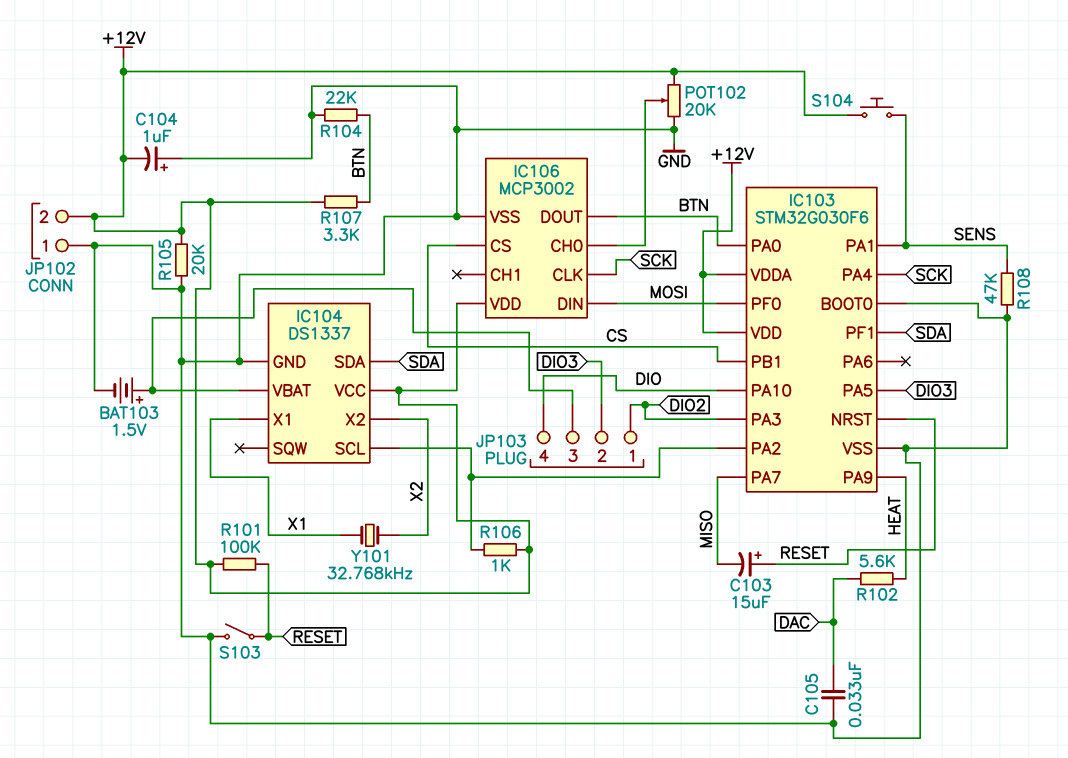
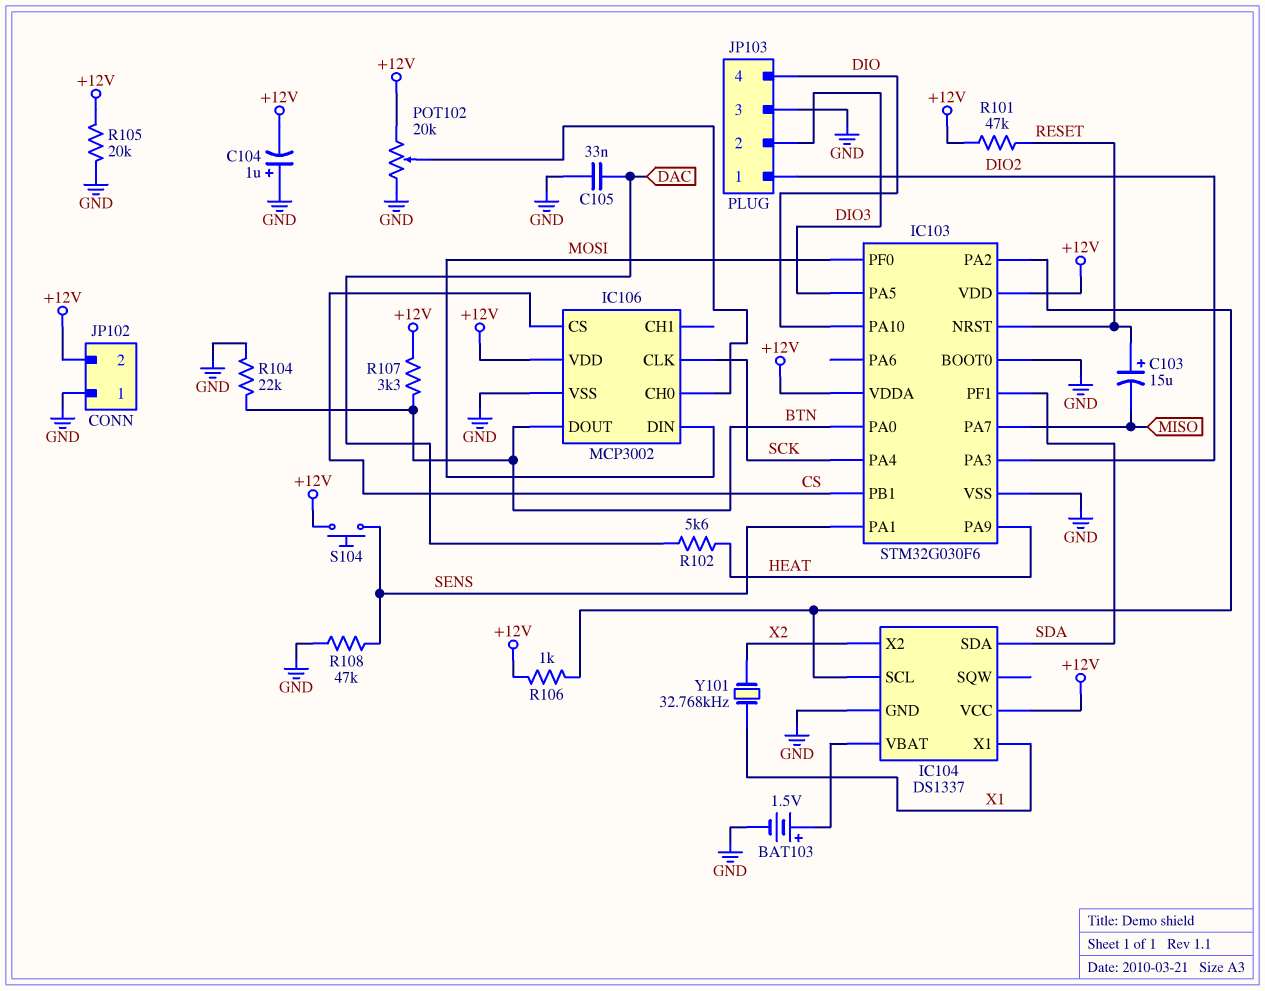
JP103 pin 3: IC104/VBAT -> GND
R101: 100k (+12V, RESET) -> 47k (+12V, RESET)
S103: switch (GND, RESET) -> none

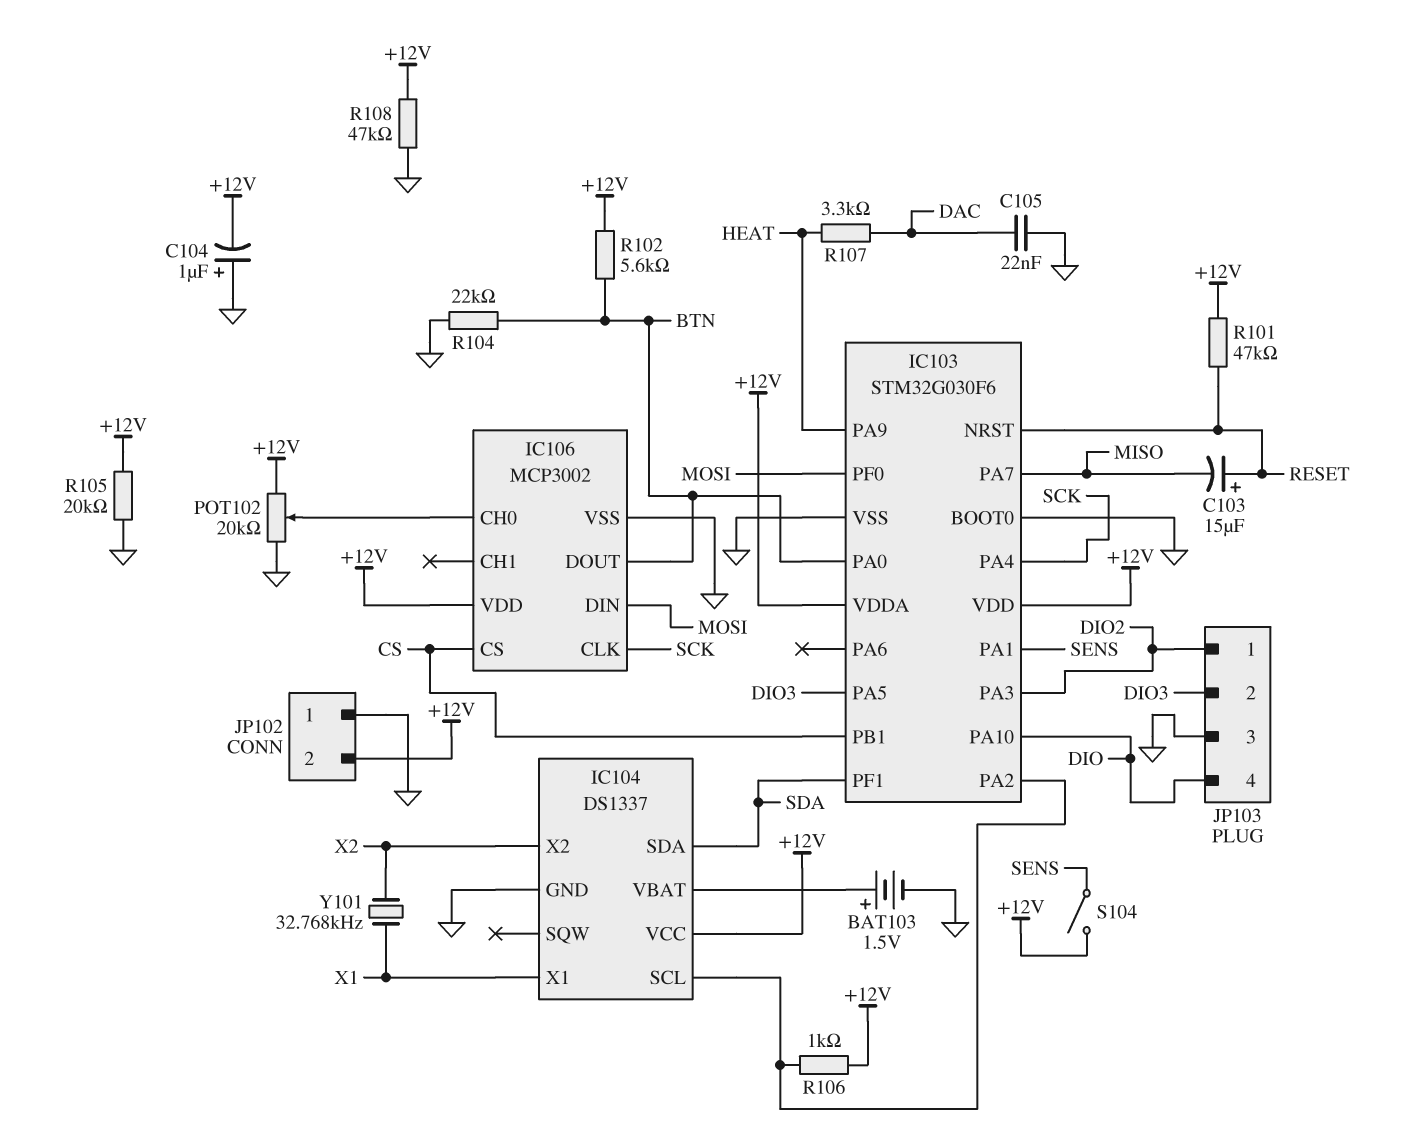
C105: 33nF (DAC, GND) -> 22nF (DAC, GND)
R102: 5.6k (DAC, HEAT) -> 5.6k (+12V, BTN)
R107: 3.3k (+12V, BTN) -> 3.3k (DAC, HEAT)
R108: 47k (GND, SENS) -> 47k (+12V, GND)
S104: button (+12V, SENS) -> switch (+12V, SENS)

